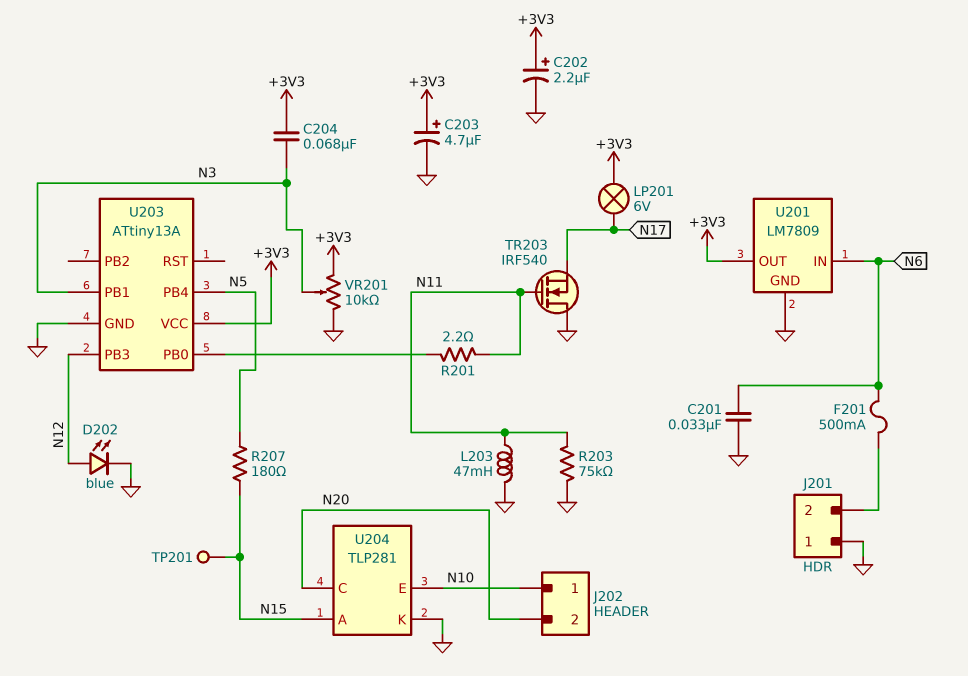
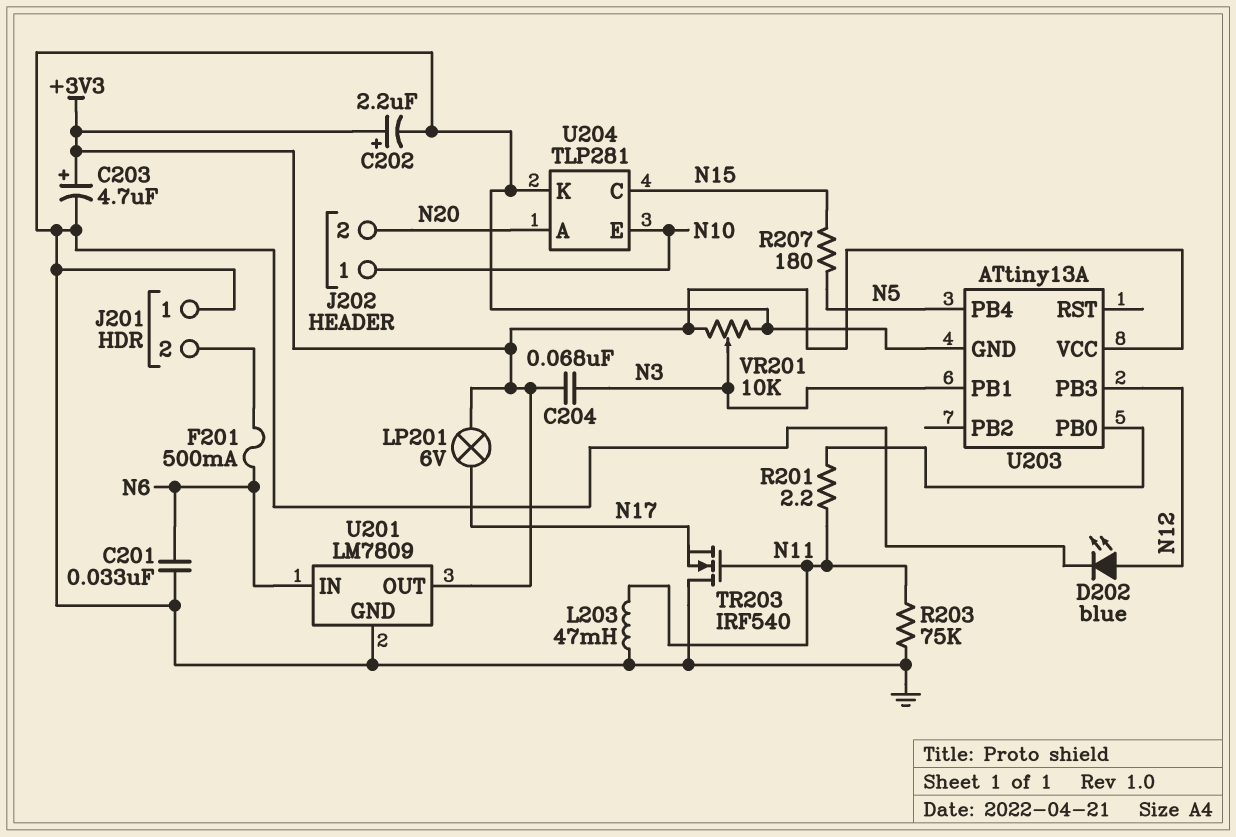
TP201: test point (N15) -> none
U204 pin A: N15 -> N20
U204 pin C: N20 -> N15

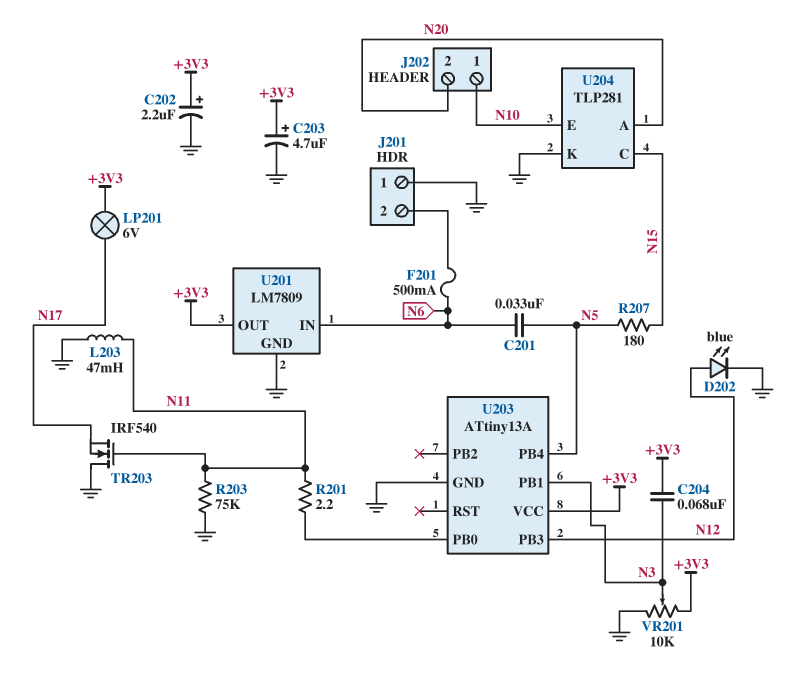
C201: 33nF (GND, N6) -> 33nF (N5, N6)

